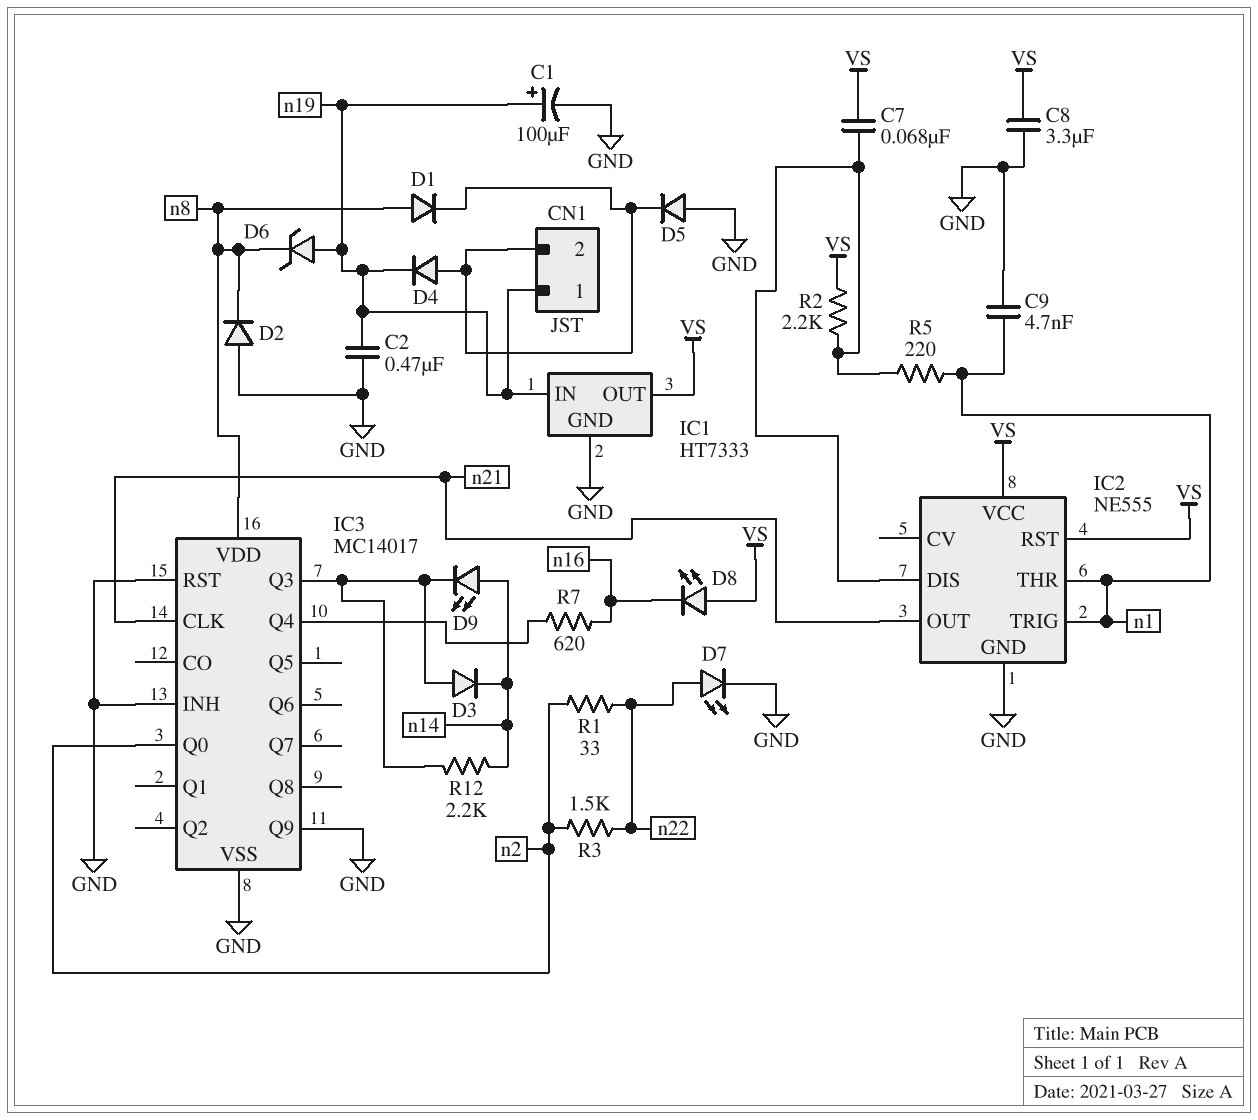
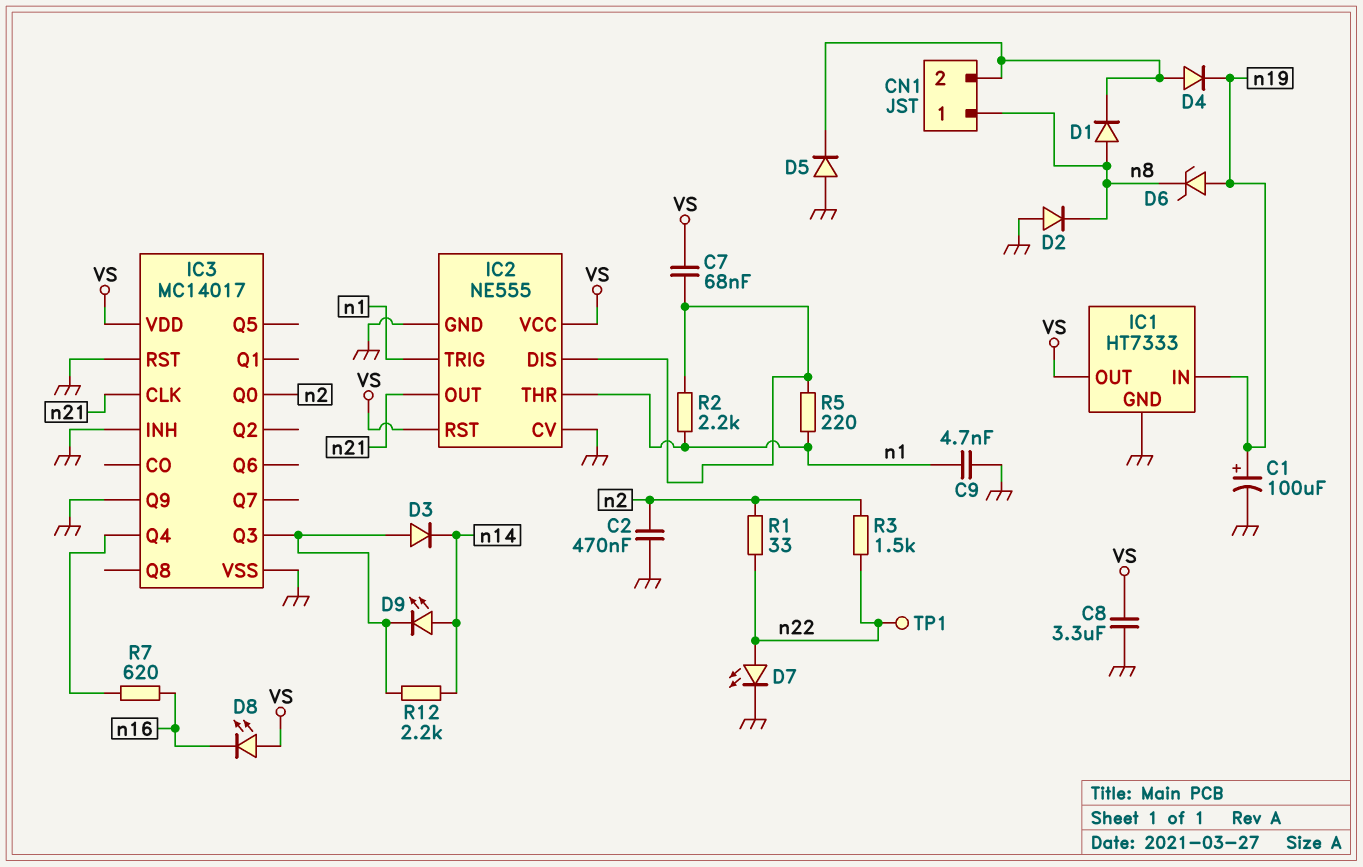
C2: 470nF (GND, n19) -> 470nF (GND, n2)
CN1 pin 1: n19 -> n8
IC2 pin CV: none -> GND
IC3 pin VDD: n8 -> VS
R2: 2.2k (IC2/DIS, VS) -> 2.2k (IC2/DIS, n1)
TP1: none -> test point (n22)

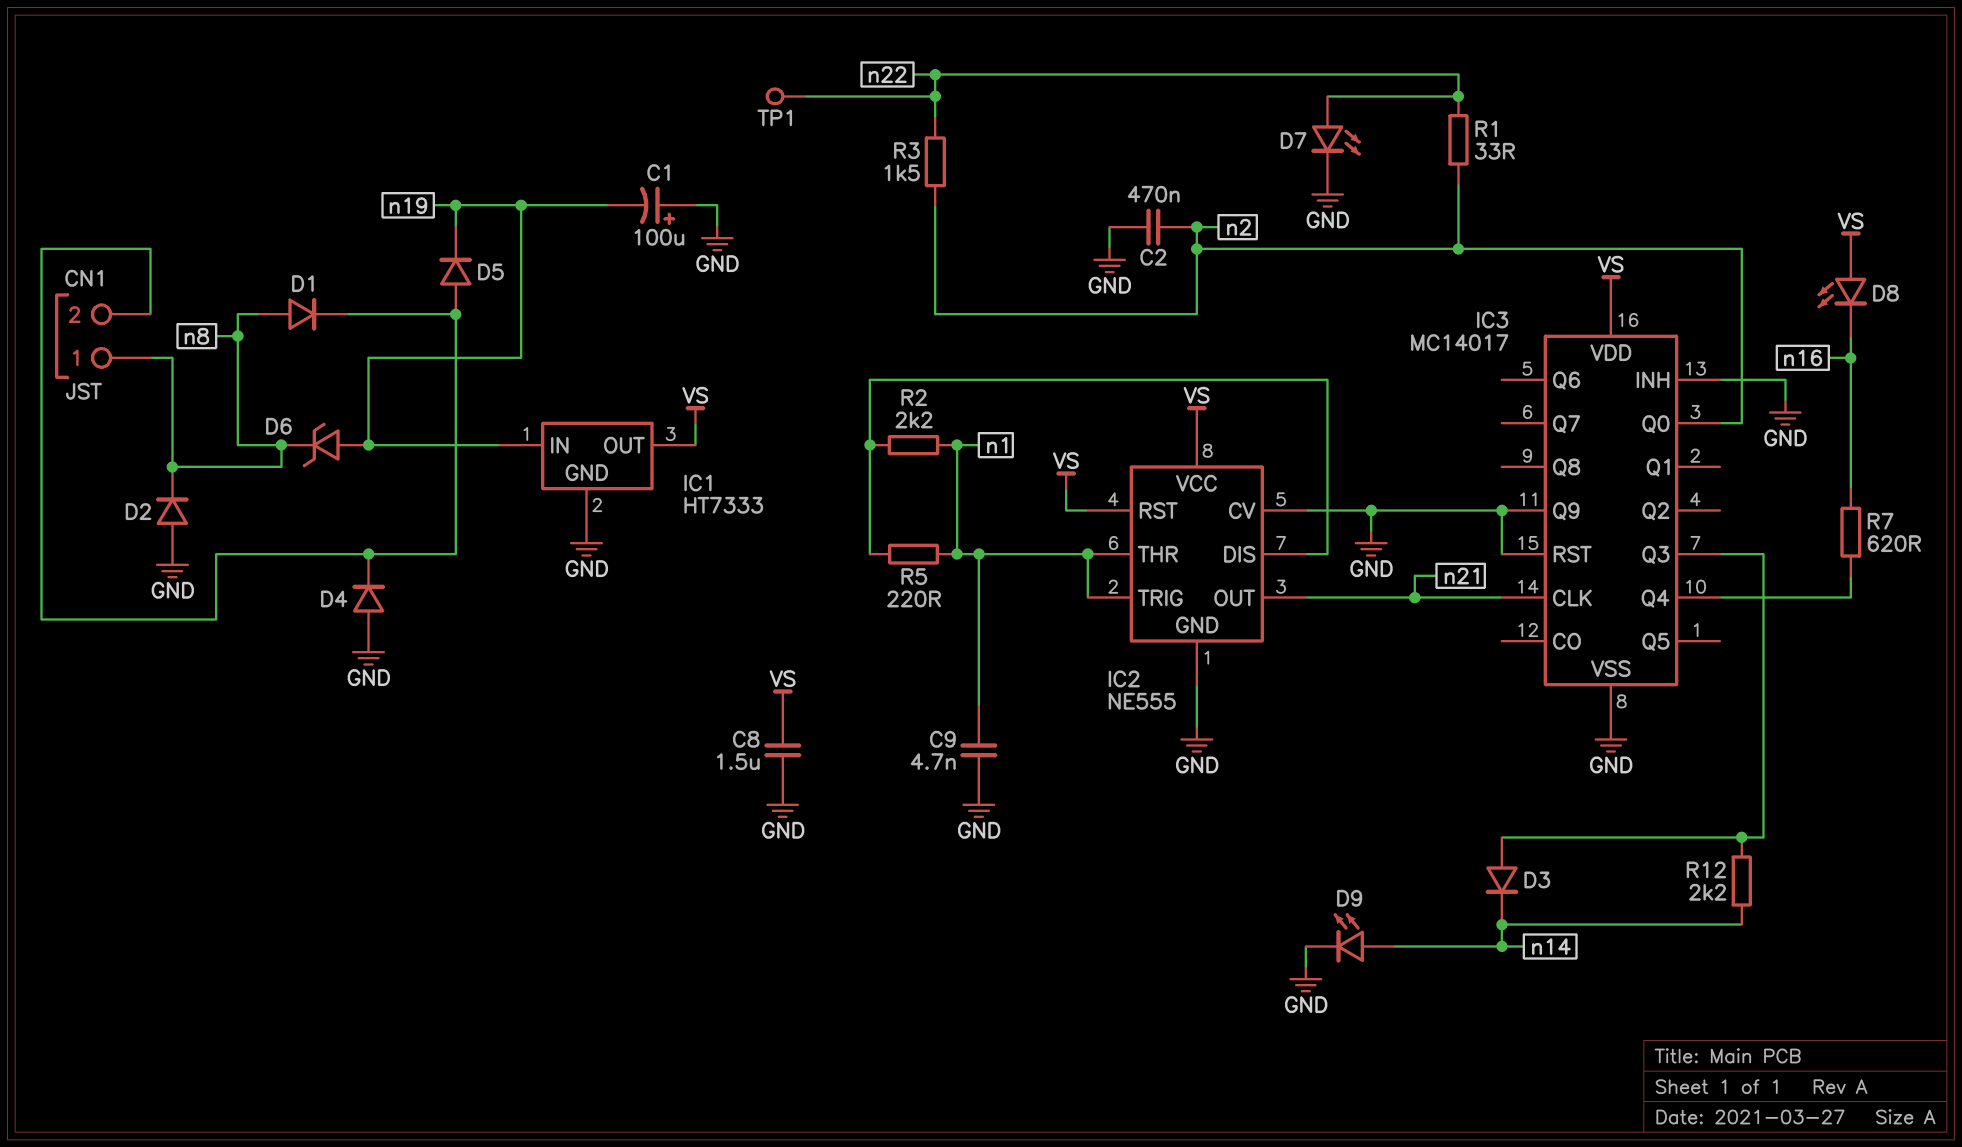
C1: 100uF (plus n19, minus GND) -> 100uF (plus GND, minus n19)
C7: 68nF (IC2/DIS, VS) -> none
C8: 3.3uF (GND, VS) -> 1.5uF (GND, VS)
D4: diode (A CN1/2, K n19) -> diode (A GND, K CN1/2)
D5: diode (A GND, K CN1/2) -> diode (A CN1/2, K n19)
D9: LED (A n14, K IC3/Q3) -> LED (A n14, K GND)

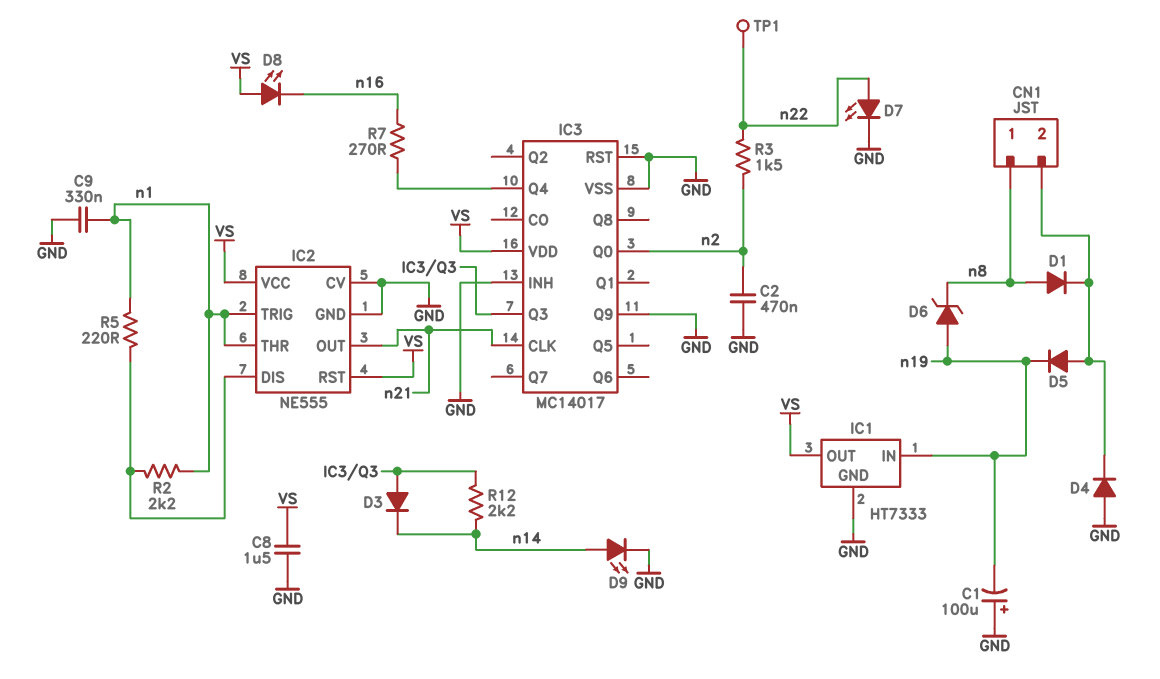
C9: 4.7nF (GND, n1) -> 330nF (GND, n1)
D2: diode (A GND, K n8) -> none
R1: 33 (n2, n22) -> none
R7: 620 (IC3/Q4, n16) -> 270 (IC3/Q4, n16)

